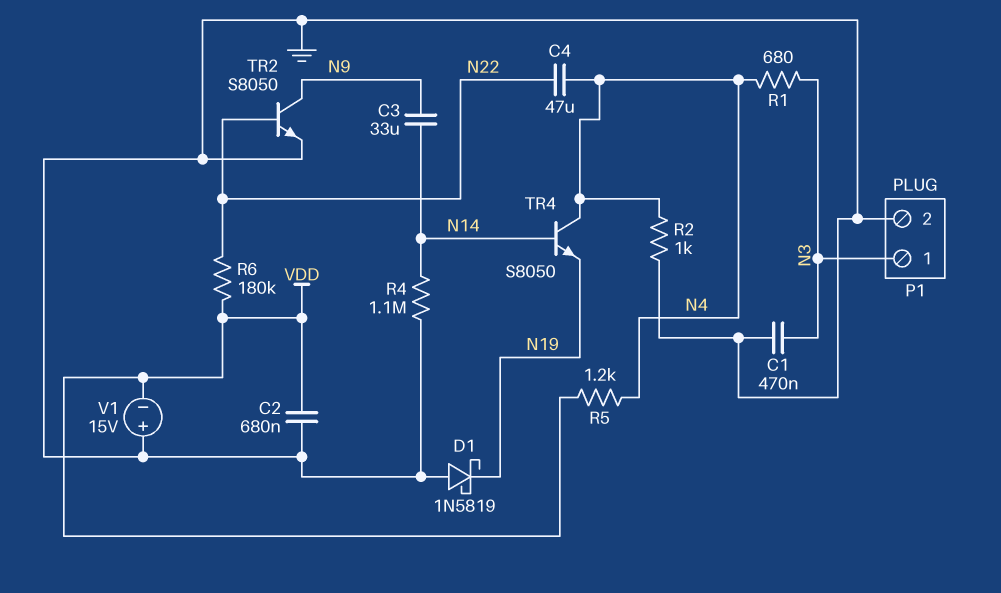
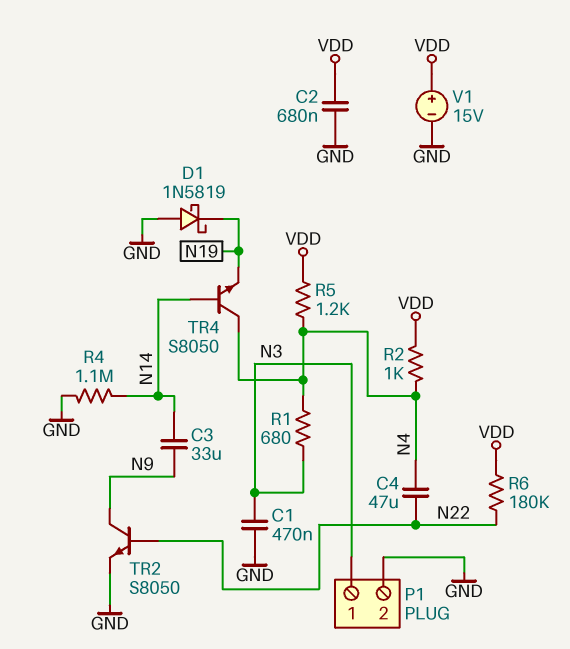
R2: 1k (GND, N4) -> 1k (N4, VDD)
V1: 15V (plus GND, minus VDD) -> 15V (plus VDD, minus GND)

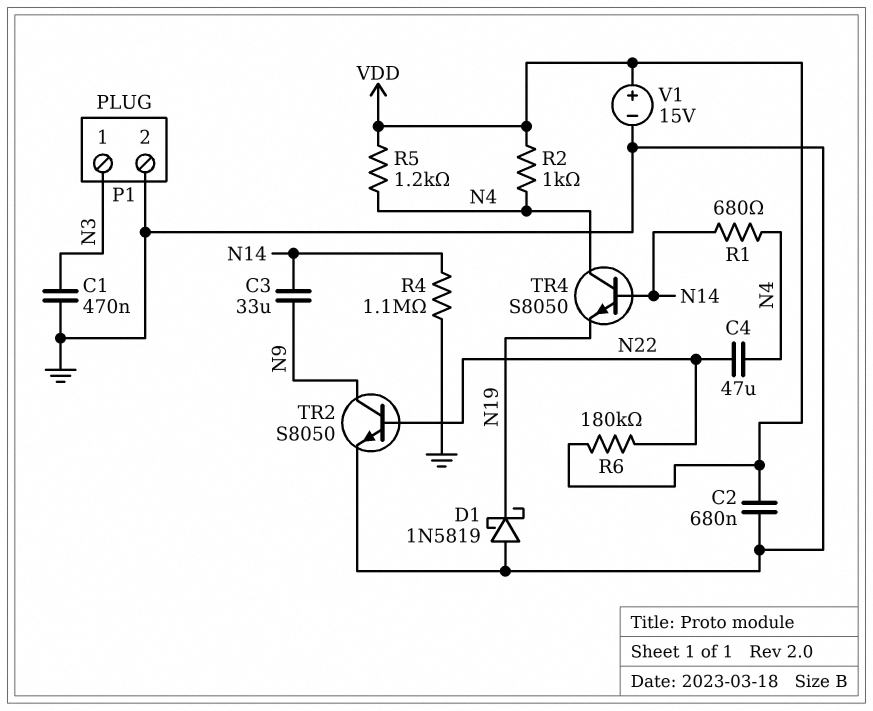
R1: 680 (N3, N4) -> 680 (N4, N14)

